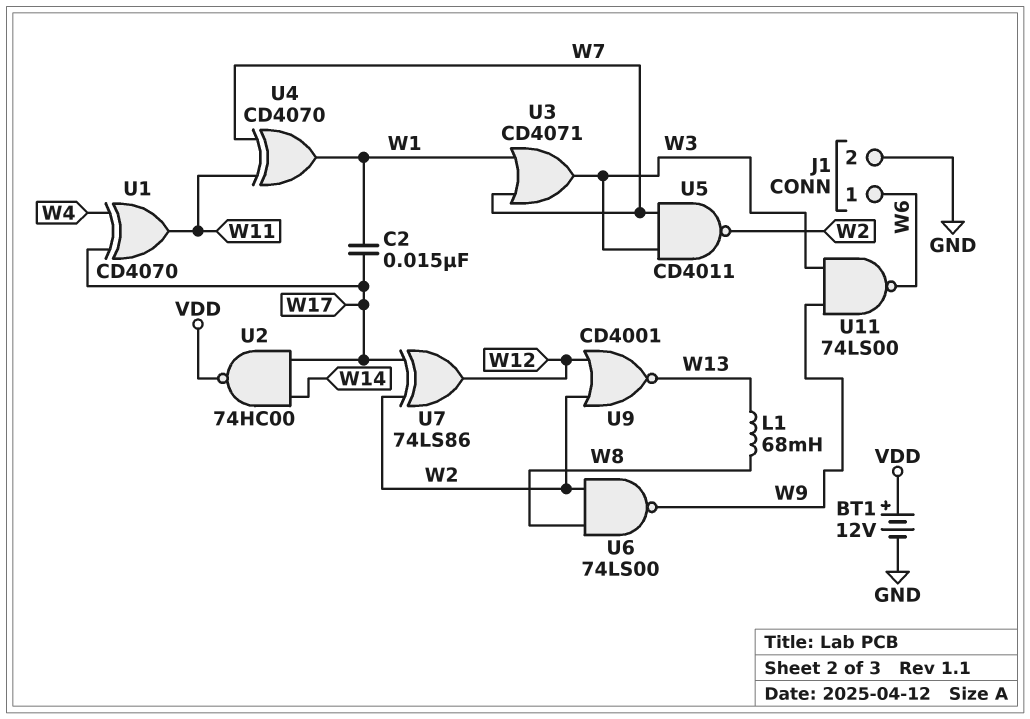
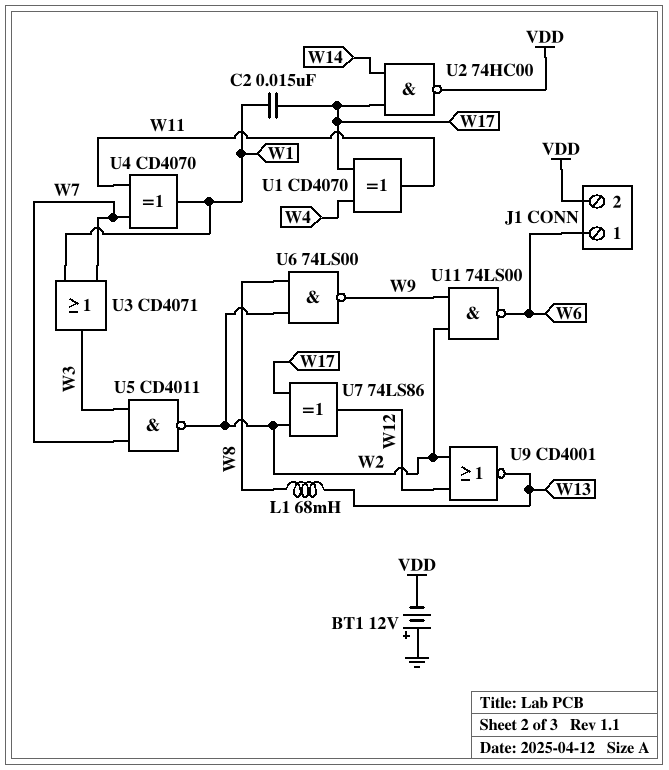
BT1: 12V (plus VDD, minus GND) -> 12V (plus GND, minus VDD)
J1 pin 2: GND -> VDD
U11: NAND 74LS00 (in W3, in W9, out W6) -> NAND 74LS00 (in W2, in W9, out W6)

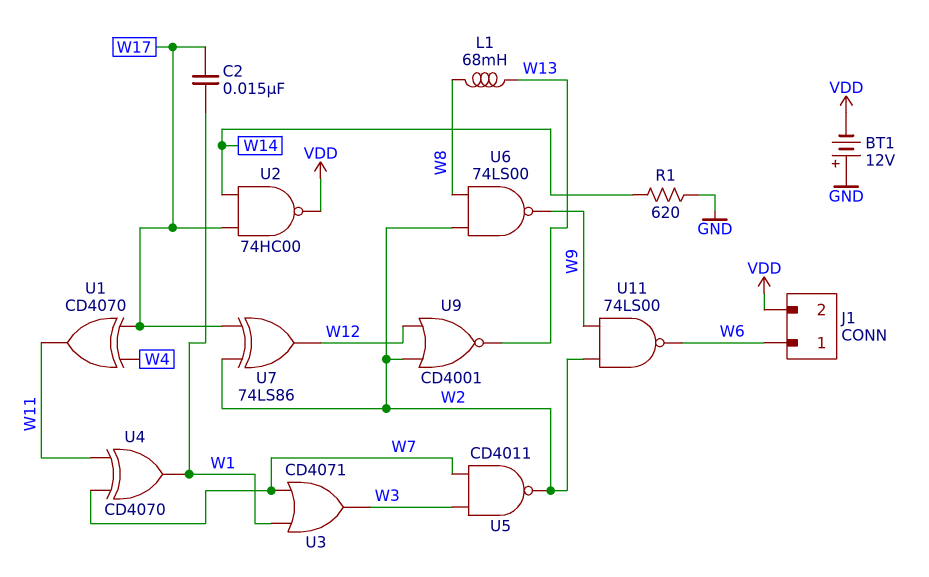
R1: none -> 620 (GND, W14)

